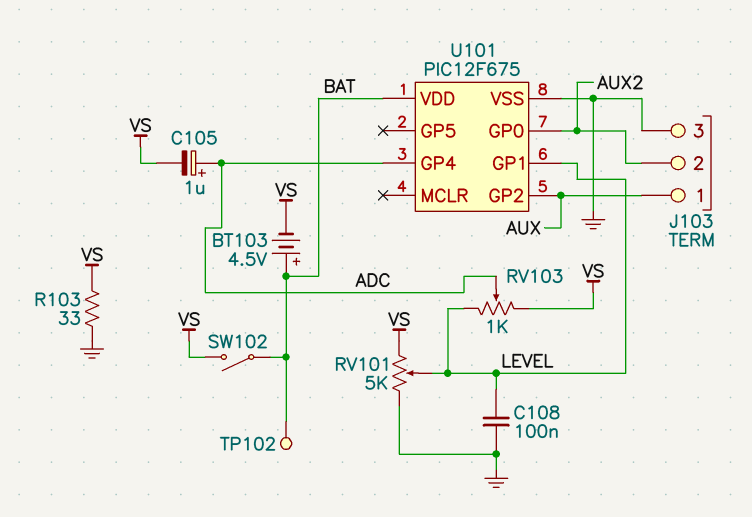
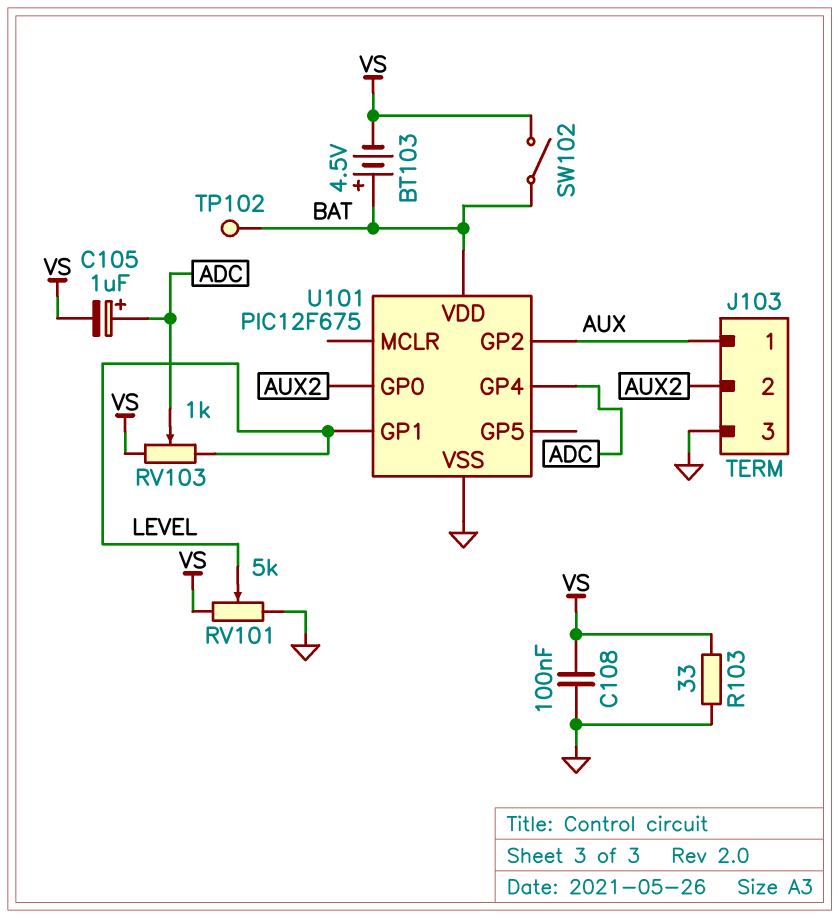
C108: 100nF (GND, LEVEL) -> 100nF (GND, VS)

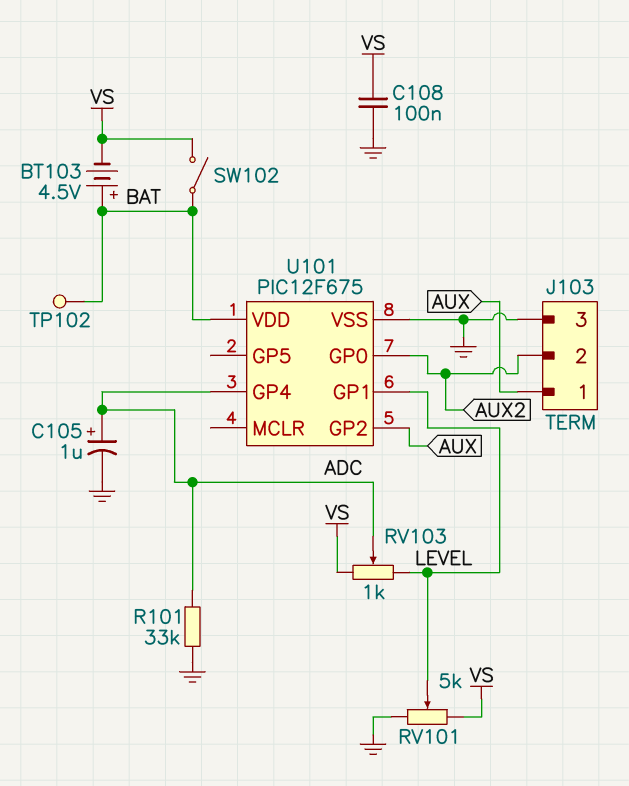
C105: 1uF (plus ADC, minus VS) -> 1uF (plus ADC, minus GND)
R101: none -> 33k (ADC, GND)
R103: 33 (GND, VS) -> none

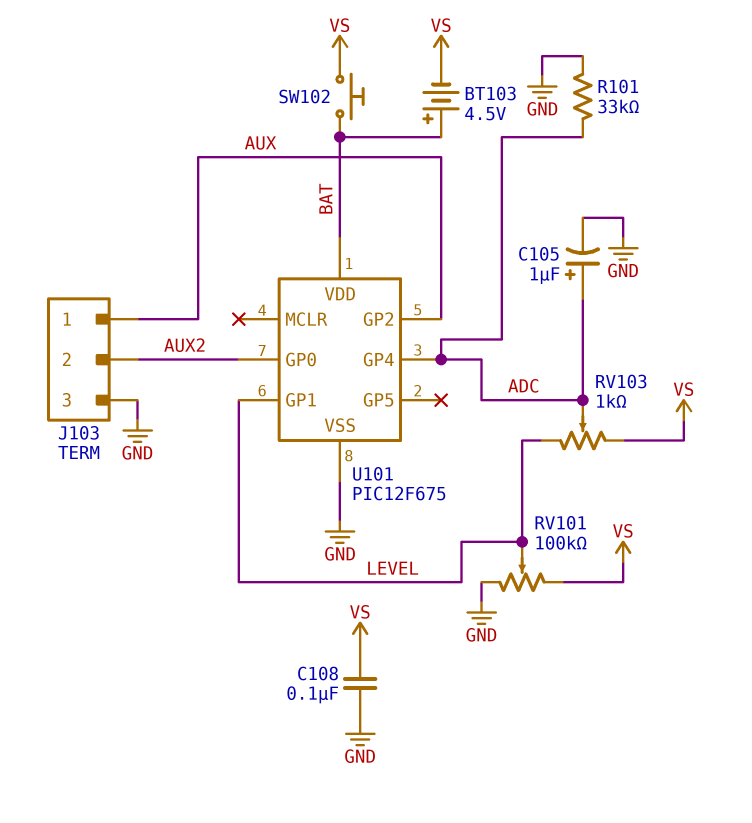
RV101: 5k (GND, VS, wiper LEVEL) -> 100k (GND, VS, wiper LEVEL)
SW102: switch (BAT, VS) -> button (BAT, VS)
TP102: test point (BAT) -> none

